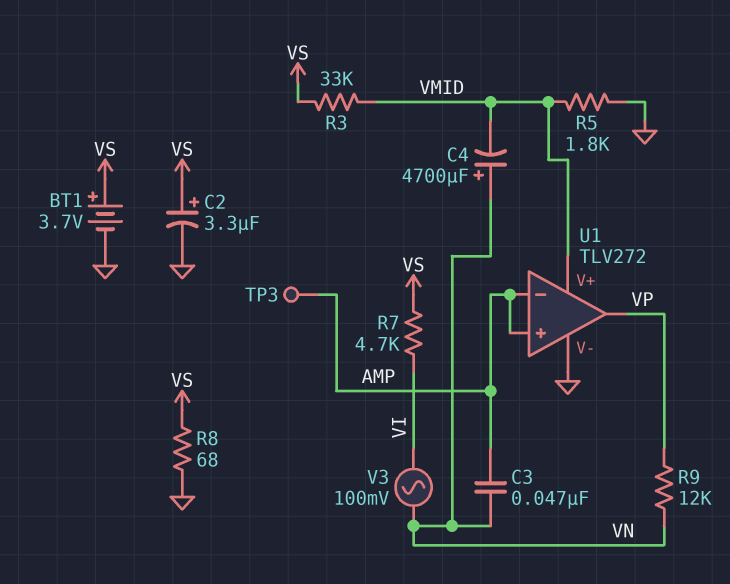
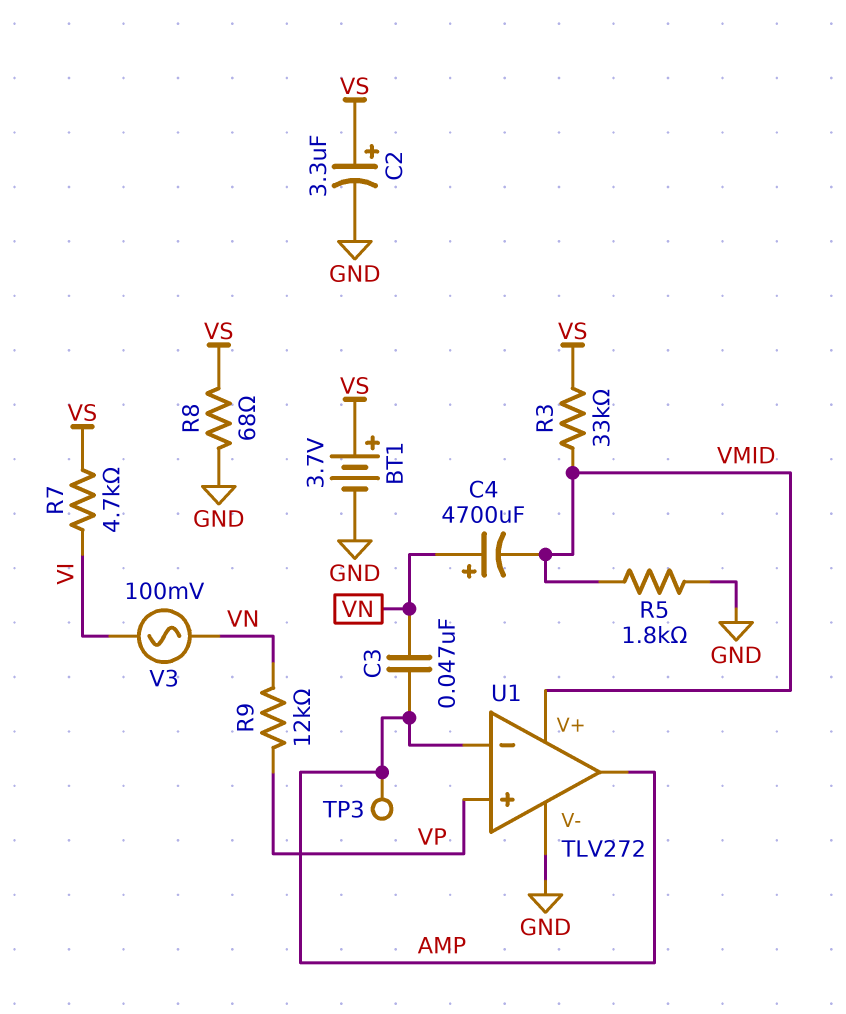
U1 pin in+: AMP -> VP
U1 pin out: VP -> AMP

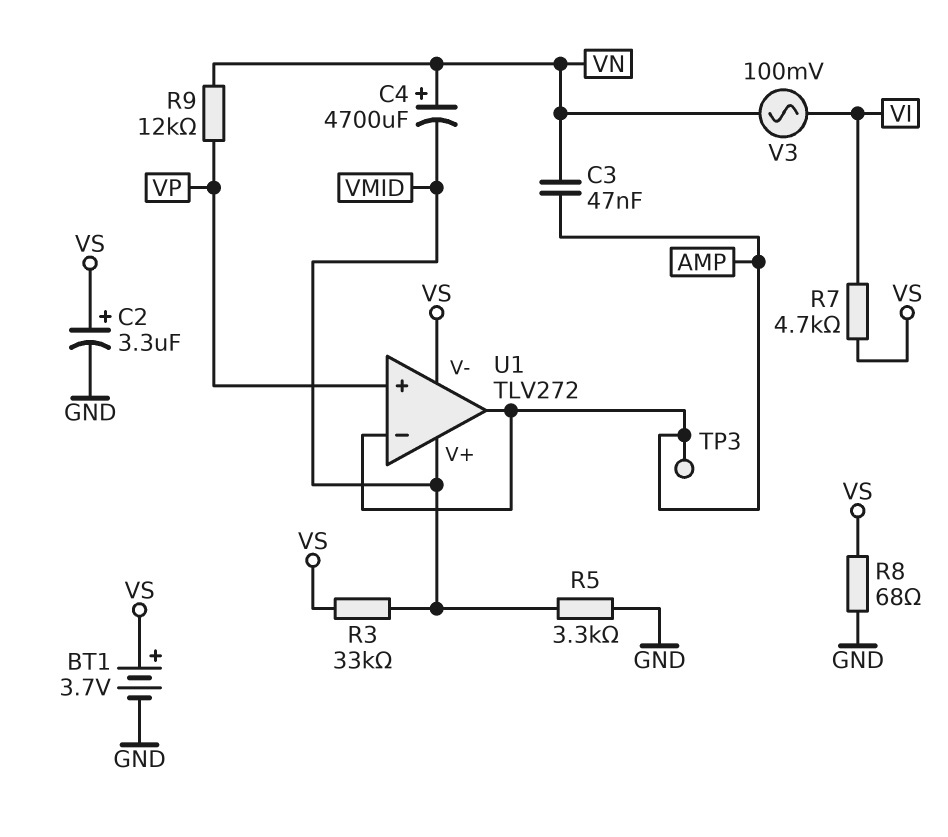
R5: 1.8k (GND, VMID) -> 3.3k (GND, VMID)
U1 pin V-: GND -> VS

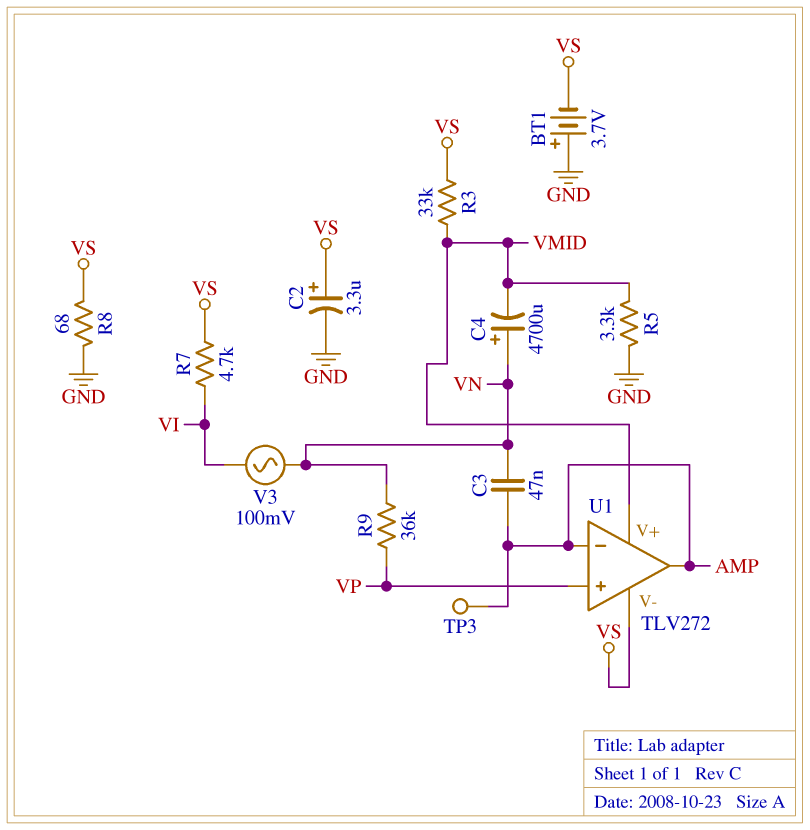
BT1: 3.7V (plus VS, minus GND) -> 3.7V (plus GND, minus VS)
R9: 12k (VN, VP) -> 36k (VN, VP)

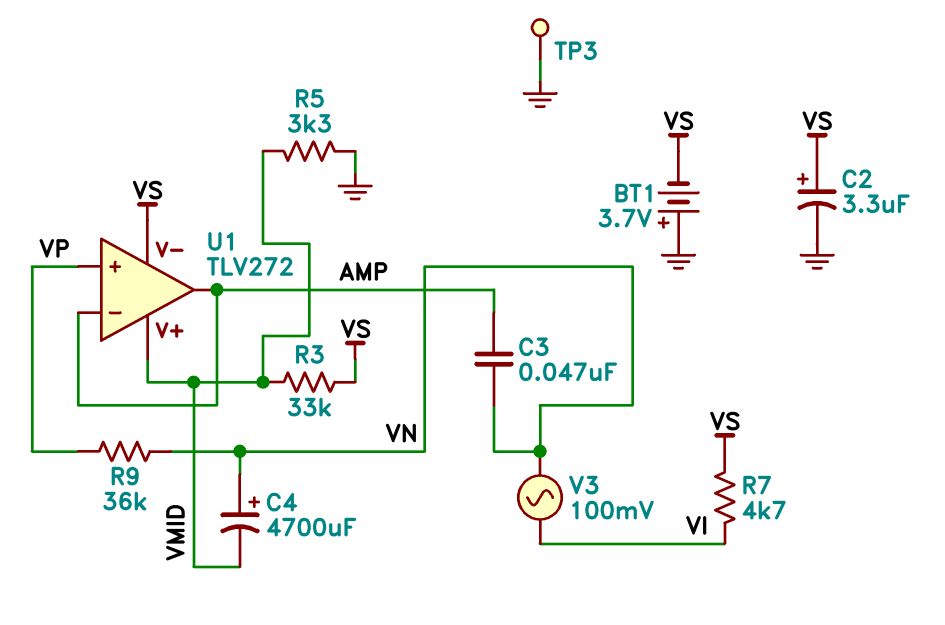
R8: 68 (GND, VS) -> none
TP3: test point (AMP) -> test point (GND)

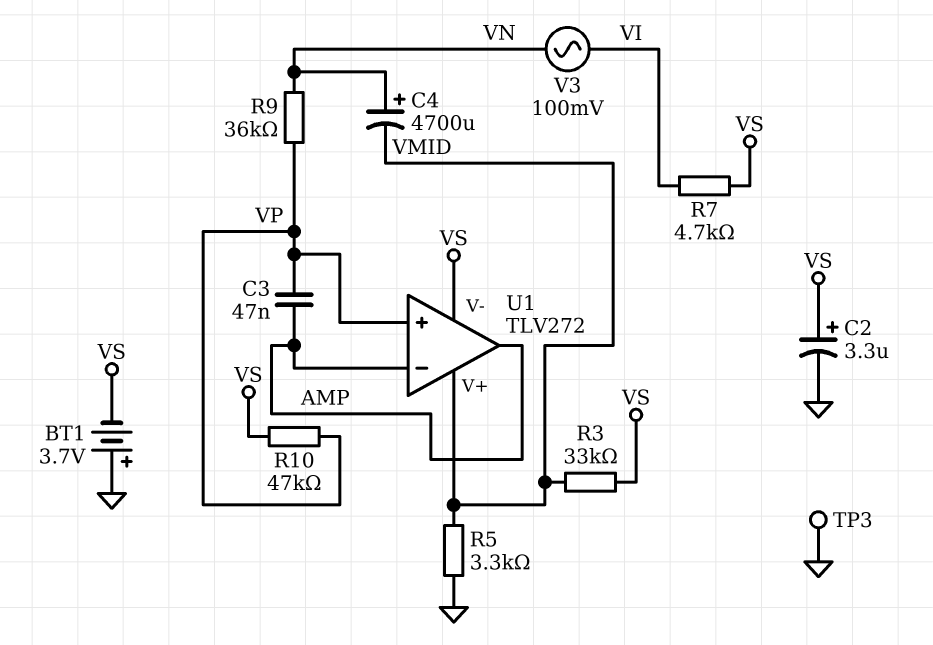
C3: 47nF (AMP, VN) -> 47nF (AMP, VP)
R10: none -> 47k (VP, VS)

